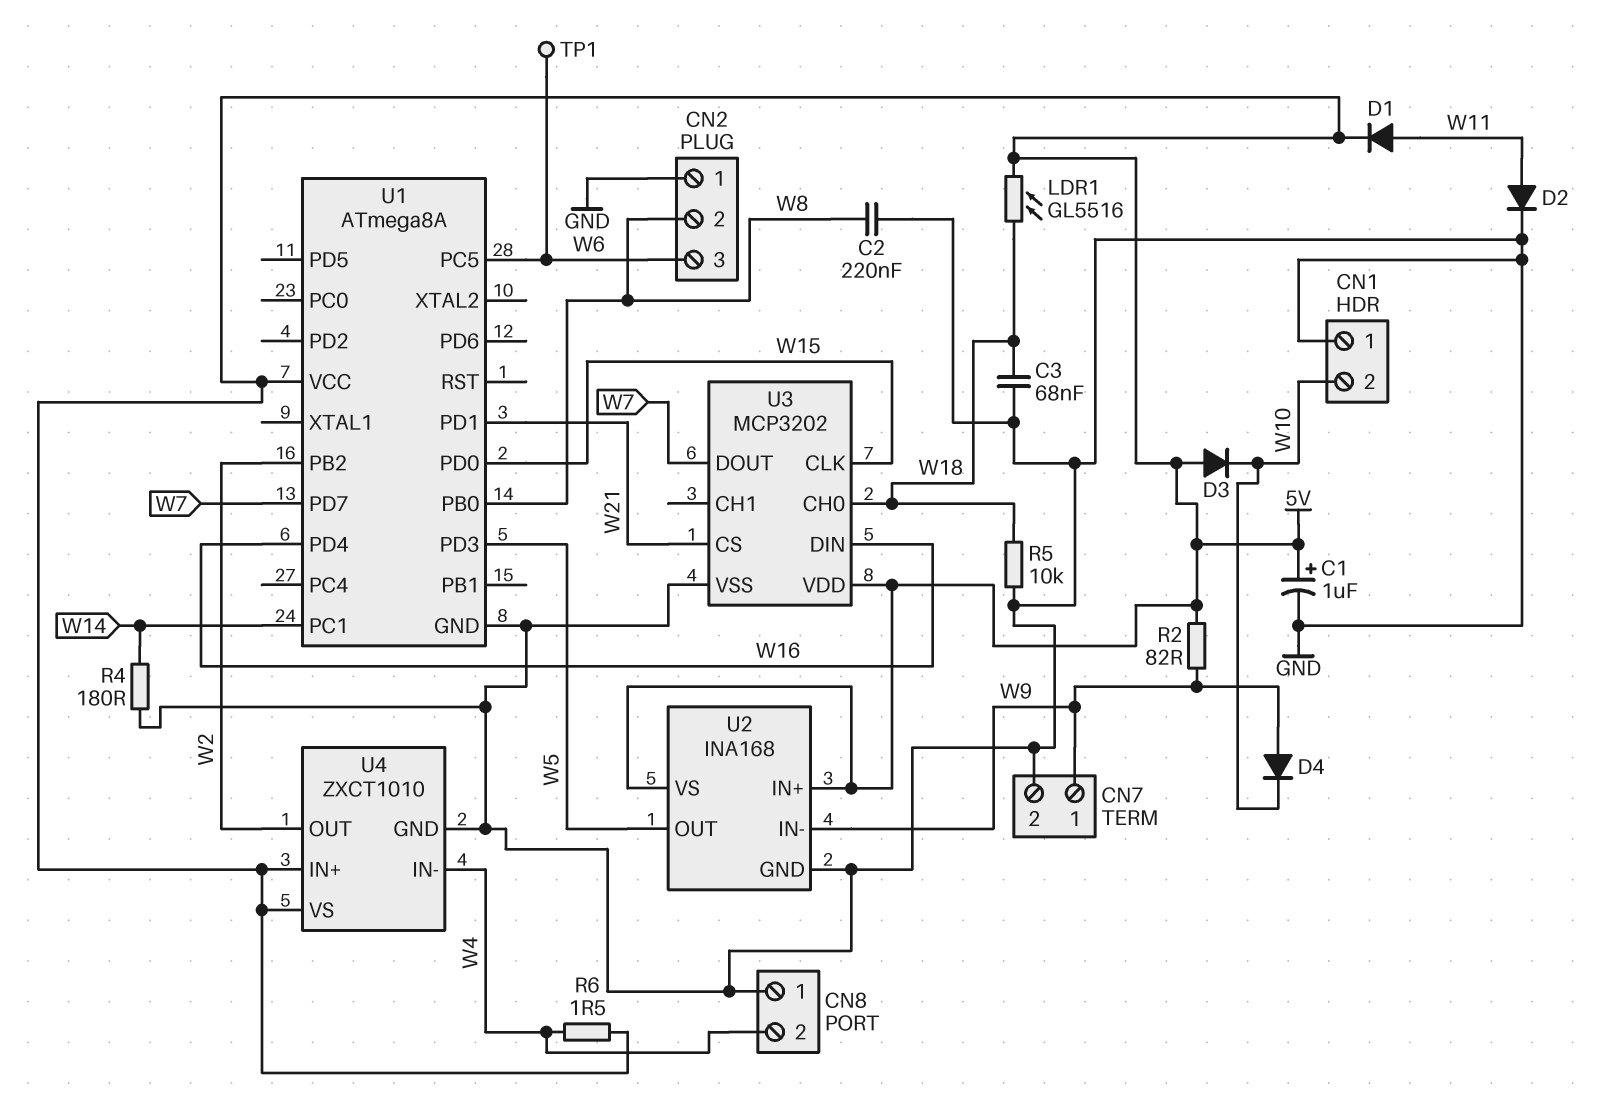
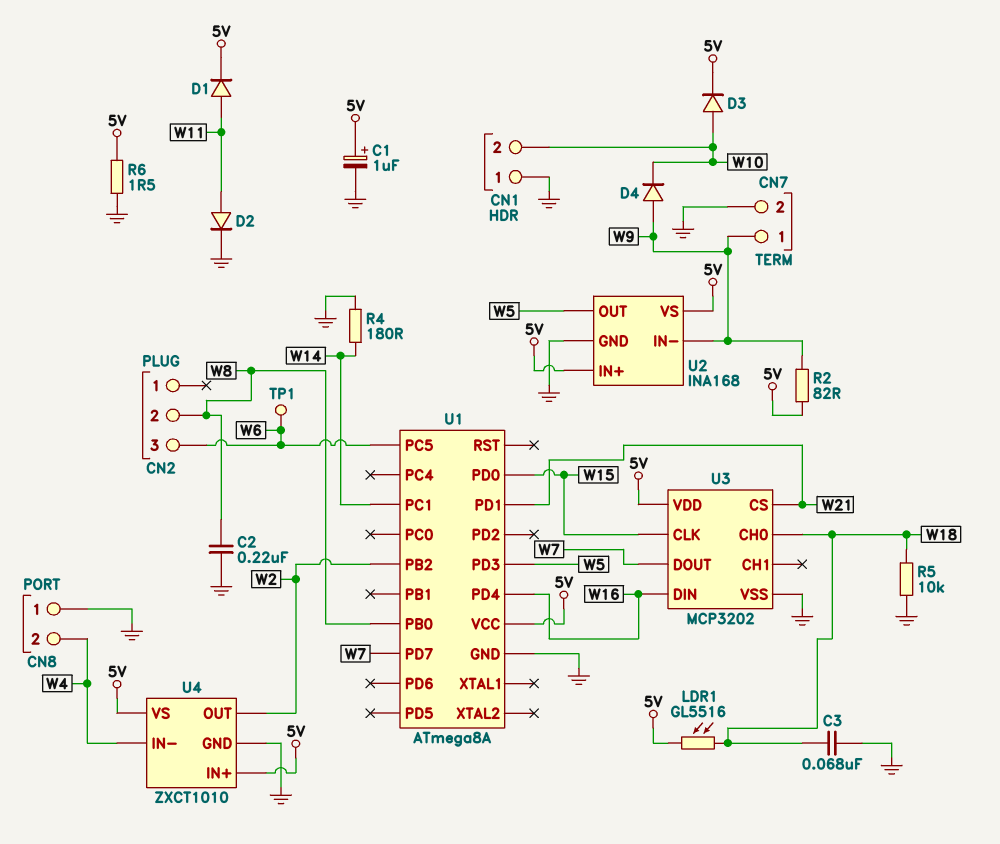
CN2 pin 1: GND -> none
D3: diode (A 5V, K W10) -> diode (A W10, K 5V)
R6: 1.5 (5V, W4) -> 1.5 (5V, GND)

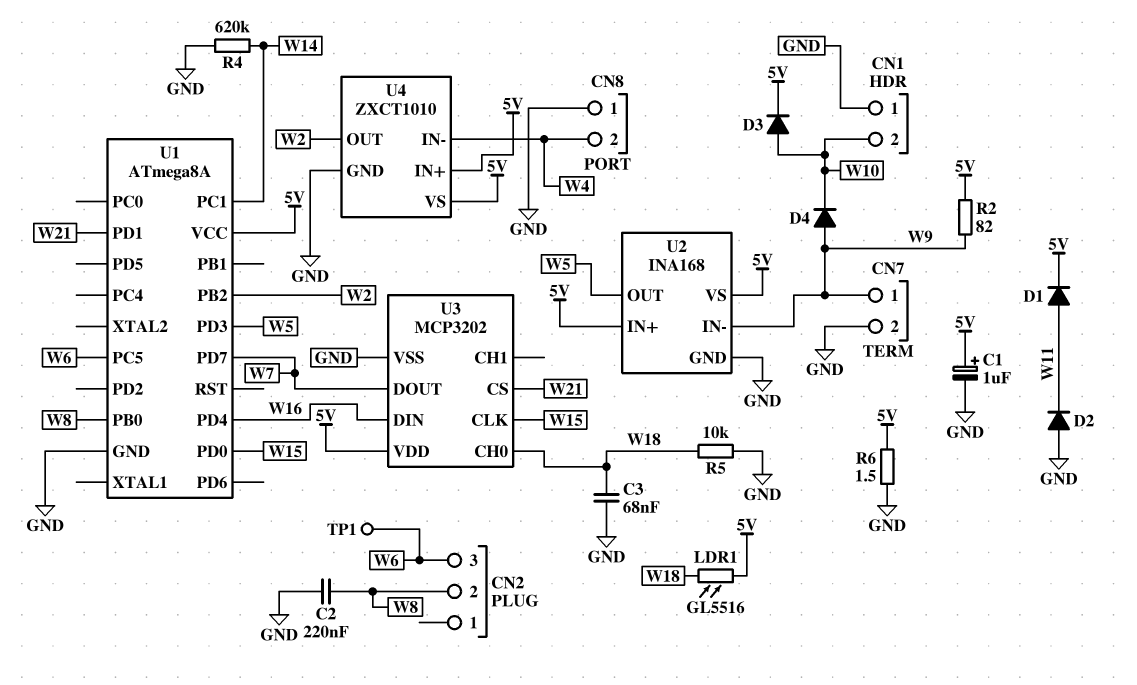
D2: diode (A W11, K GND) -> diode (A GND, K W11)
R4: 180 (GND, W14) -> 620k (GND, W14)

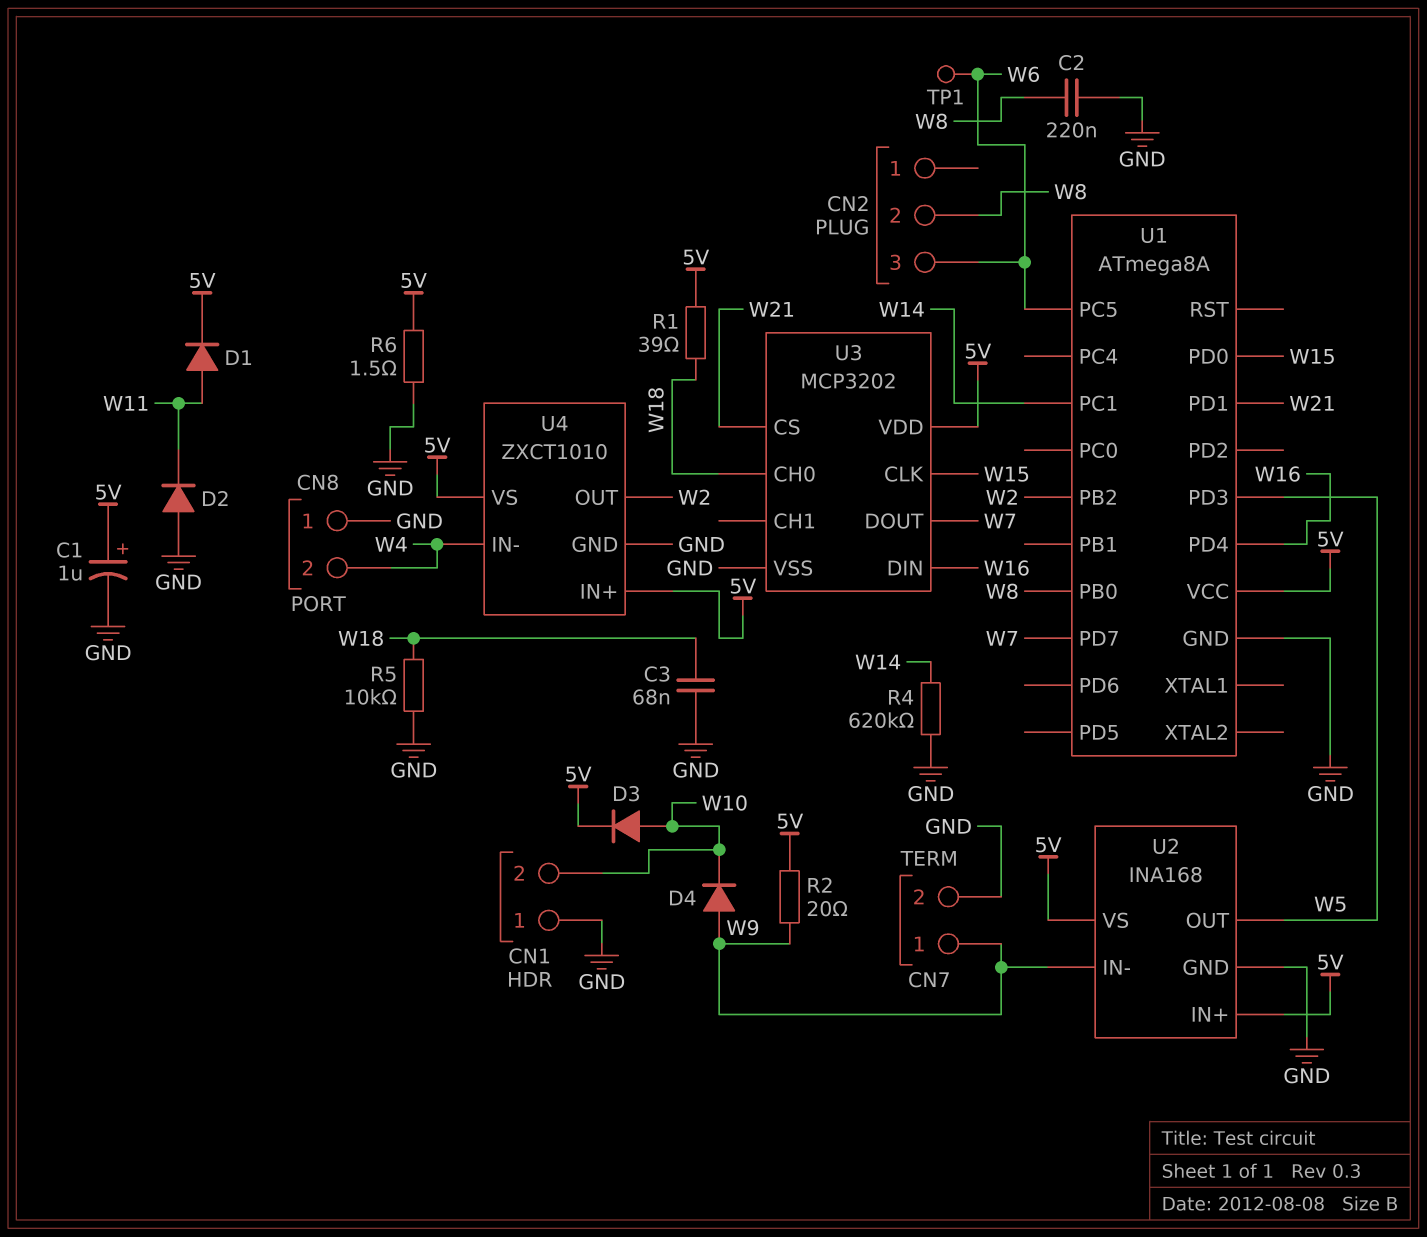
LDR1: GL5516 (5V, W18) -> none
R1: none -> 39 (5V, W18)
R2: 82 (5V, W9) -> 20 (5V, W9)

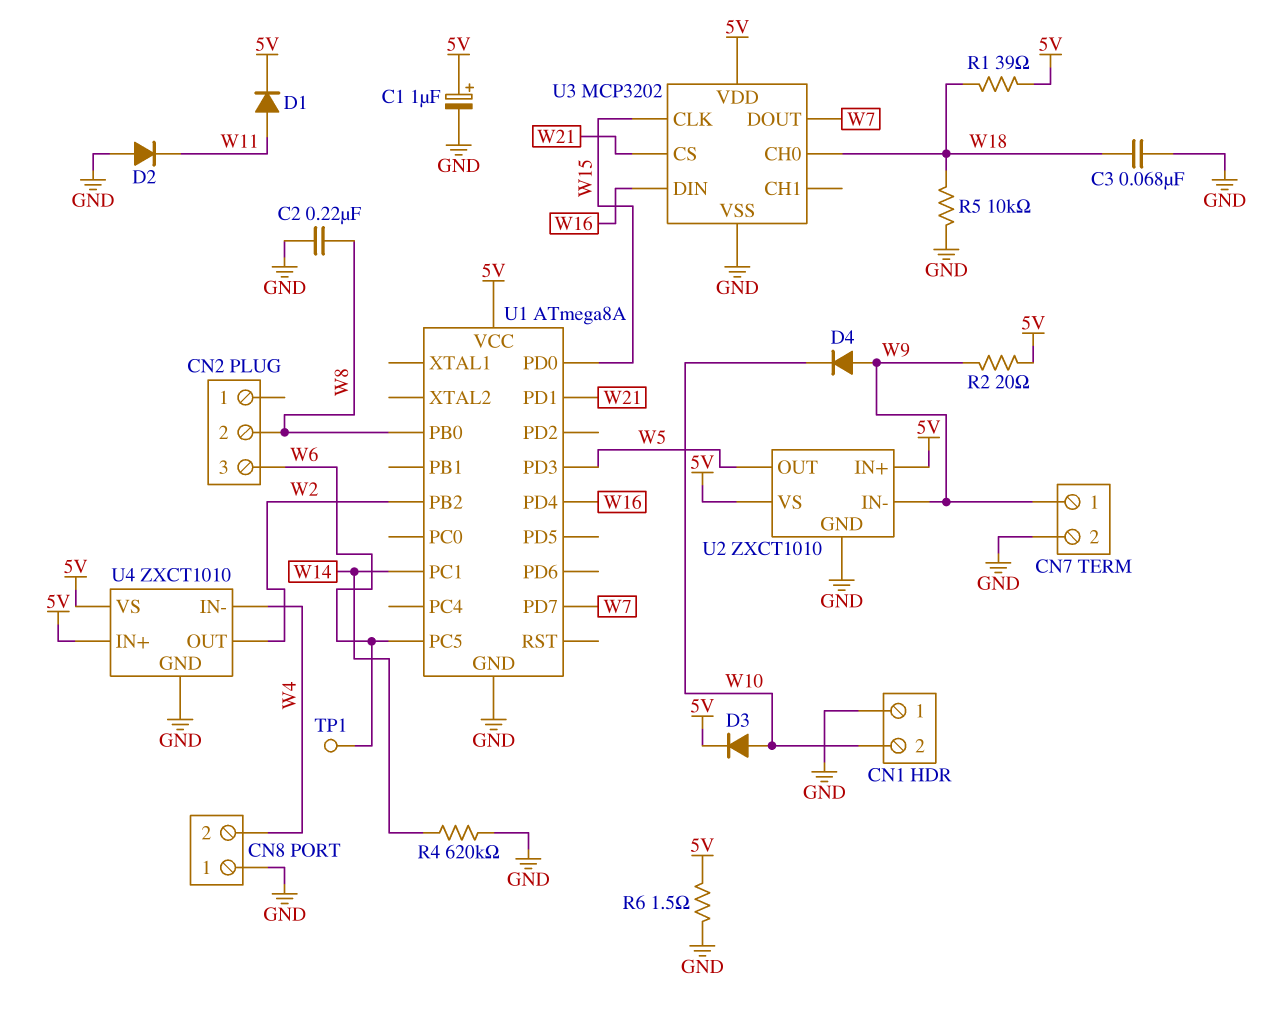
U2: INA168 -> ZXCT1010

